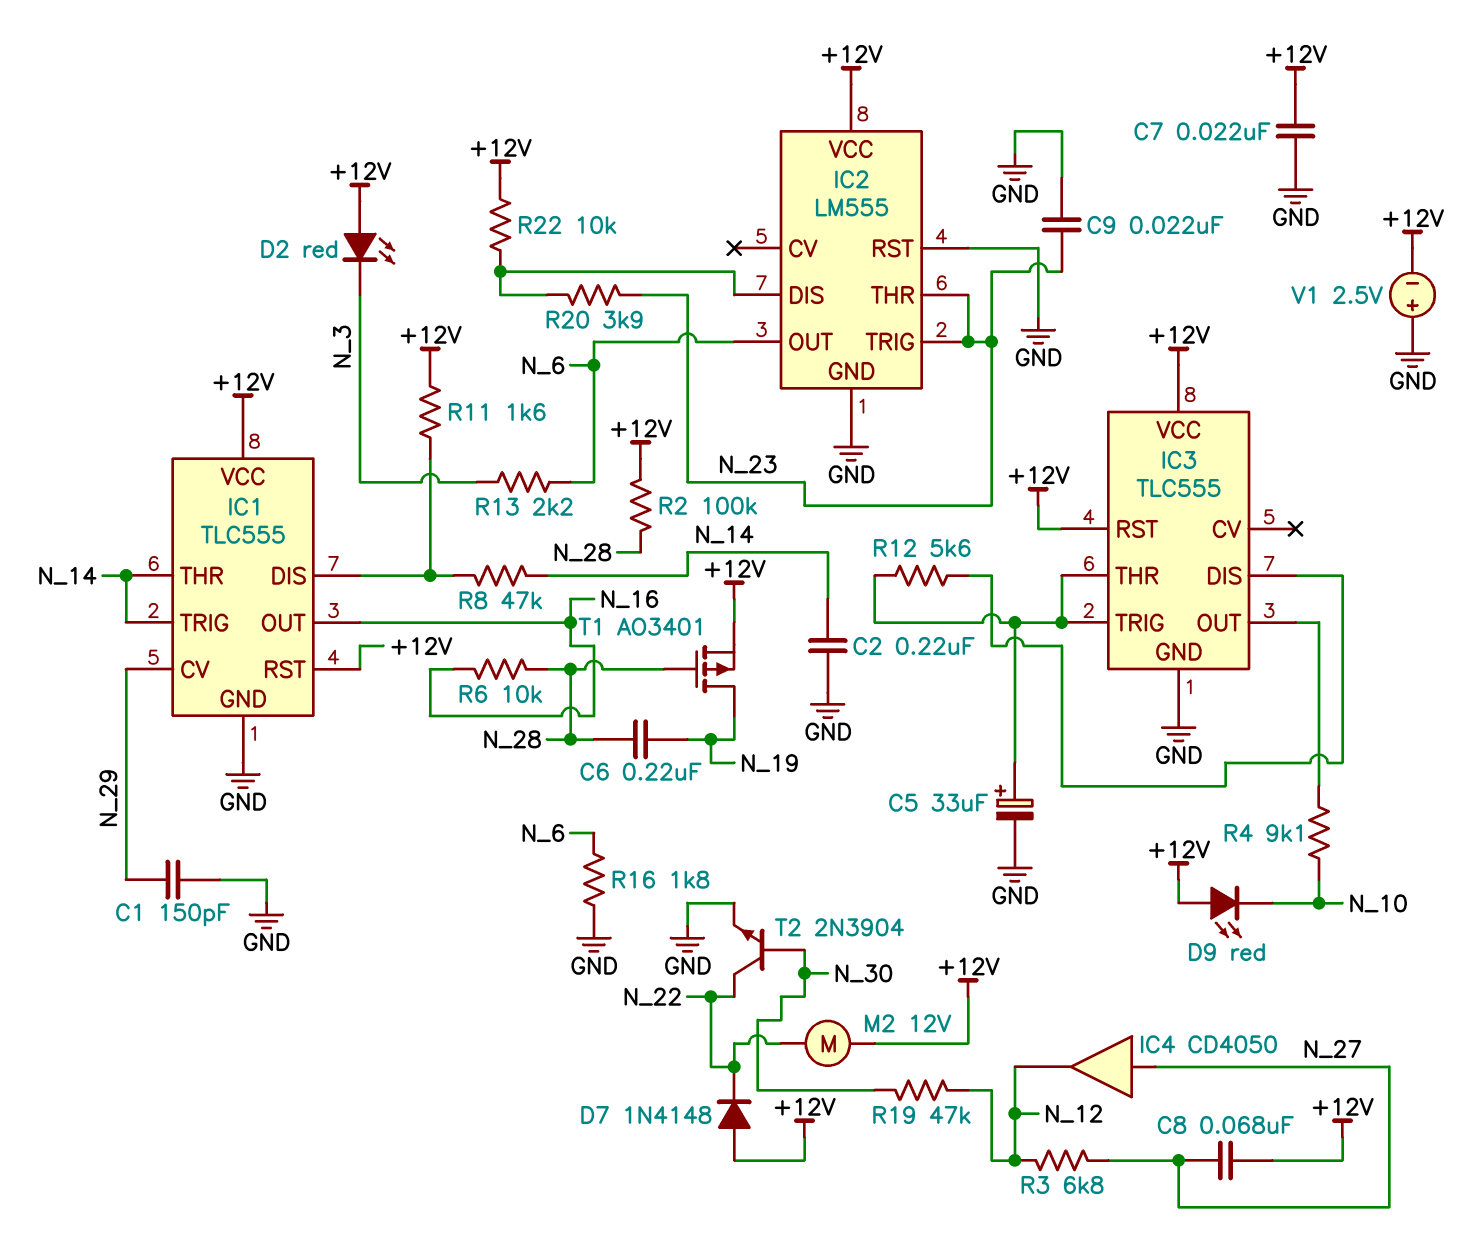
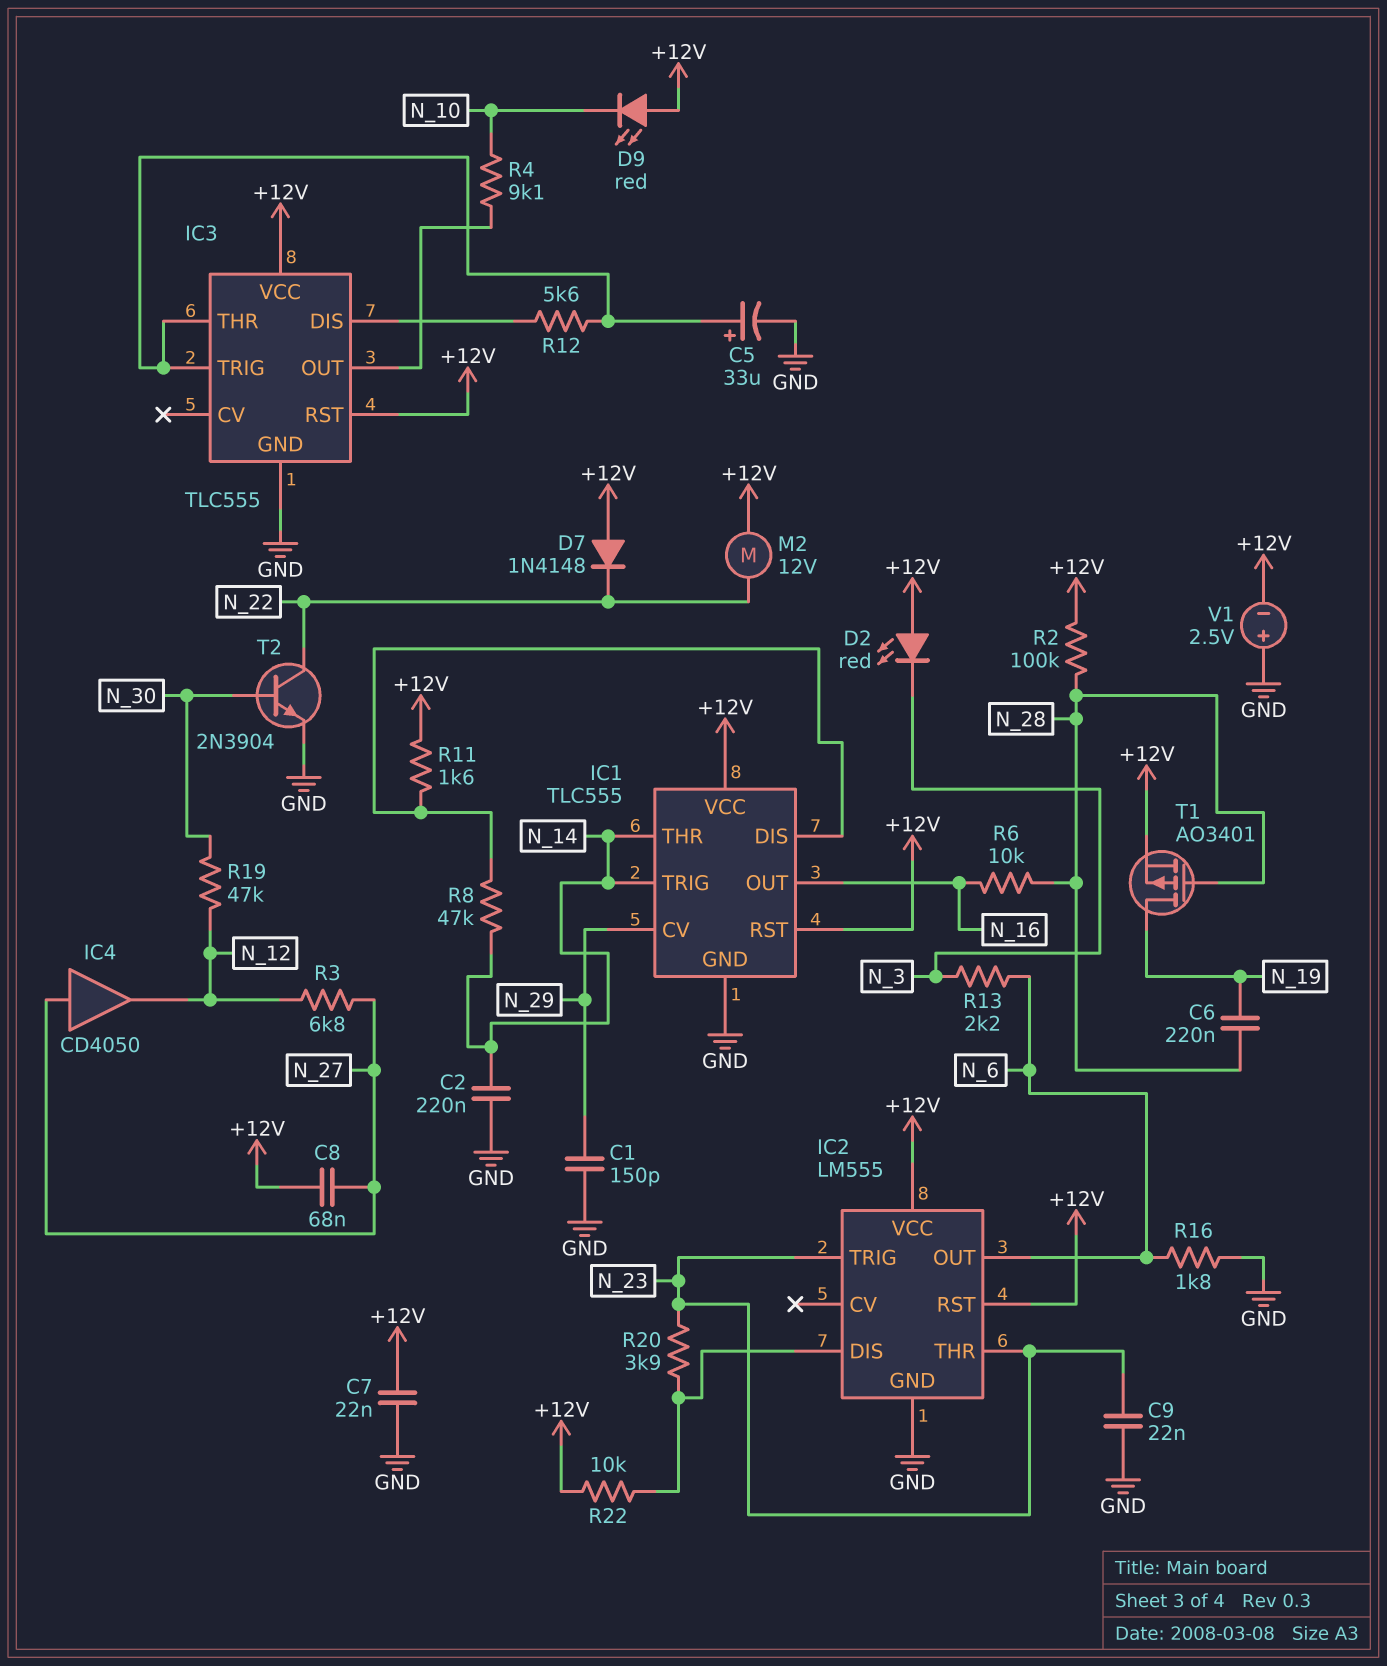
IC2 pin RST: GND -> +12V

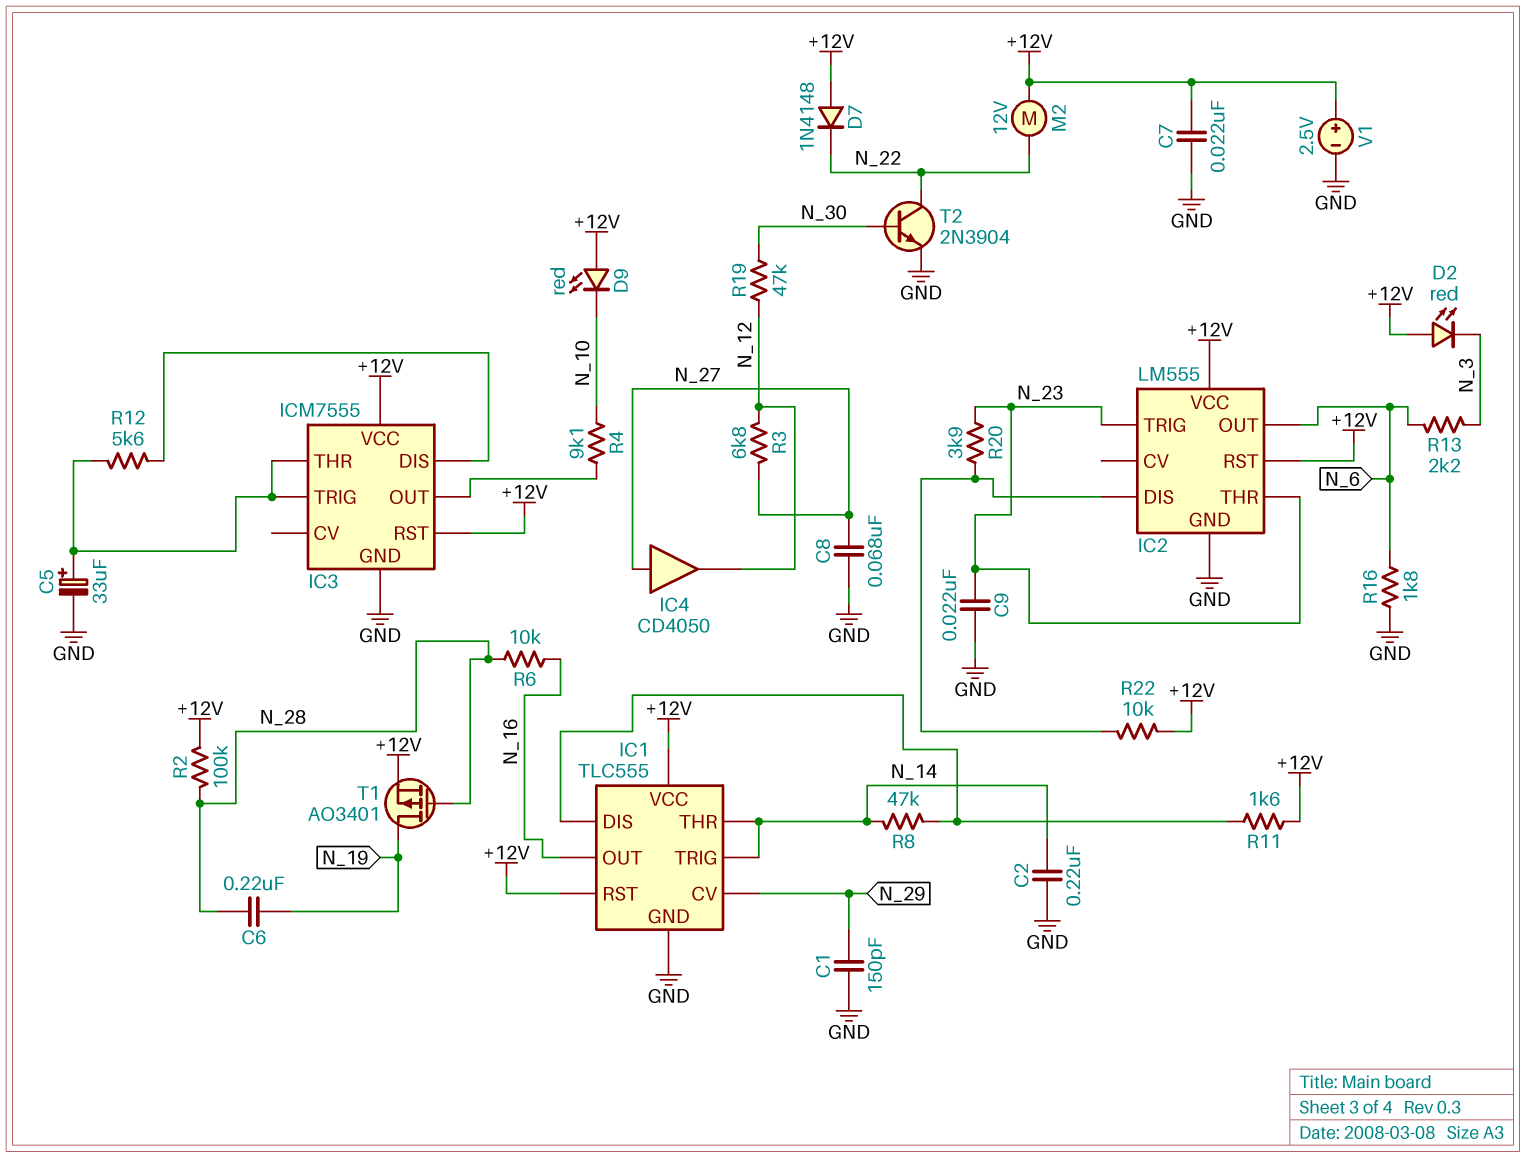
C8: 68nF (+12V, N_27) -> 68nF (GND, N_27)
IC3: TLC555 -> ICM7555
V1: 2.5V (plus GND, minus +12V) -> 2.5V (plus +12V, minus GND)

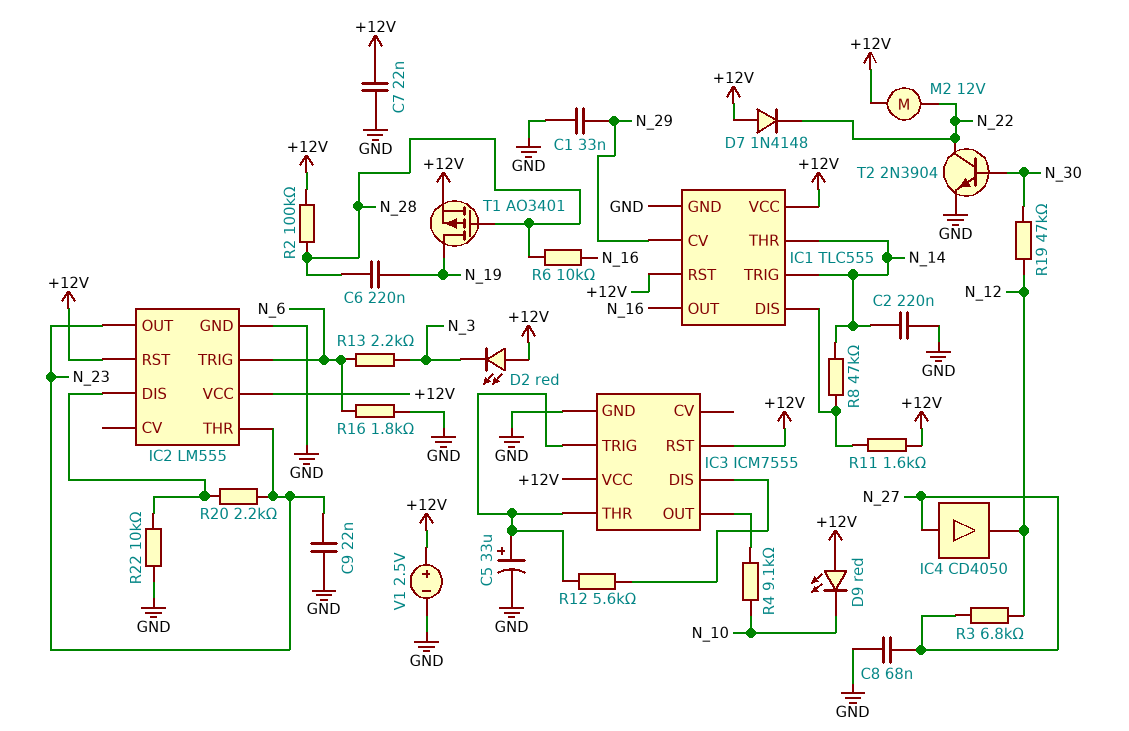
C1: 150pF (GND, N_29) -> 33nF (GND, N_29)
IC2 pin OUT: N_6 -> N_23
IC2 pin TRIG: N_23 -> N_6
R20: 3.9k (IC2/DIS, N_23) -> 2.2k (IC2/DIS, N_23)
R22: 10k (+12V, IC2/DIS) -> 10k (GND, IC2/DIS)

